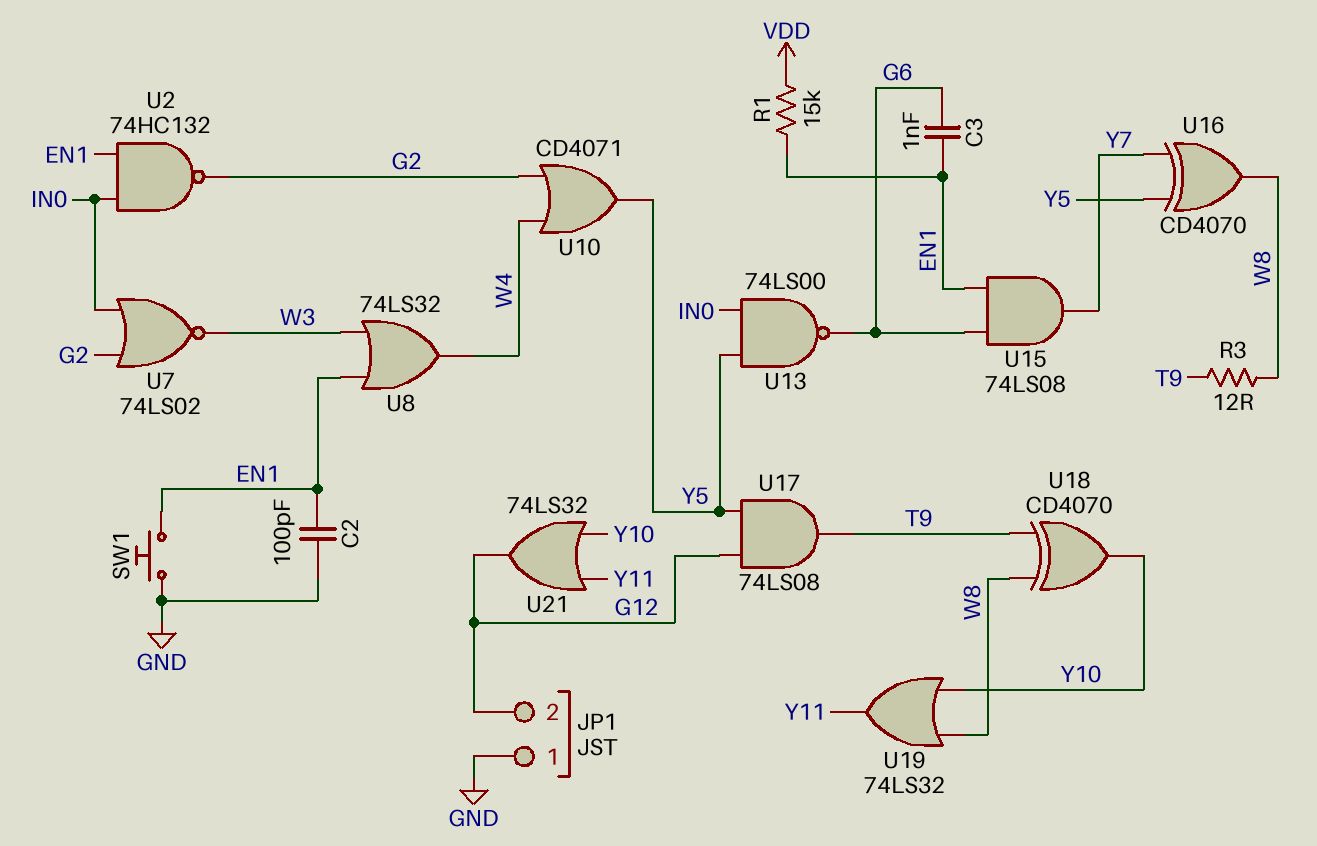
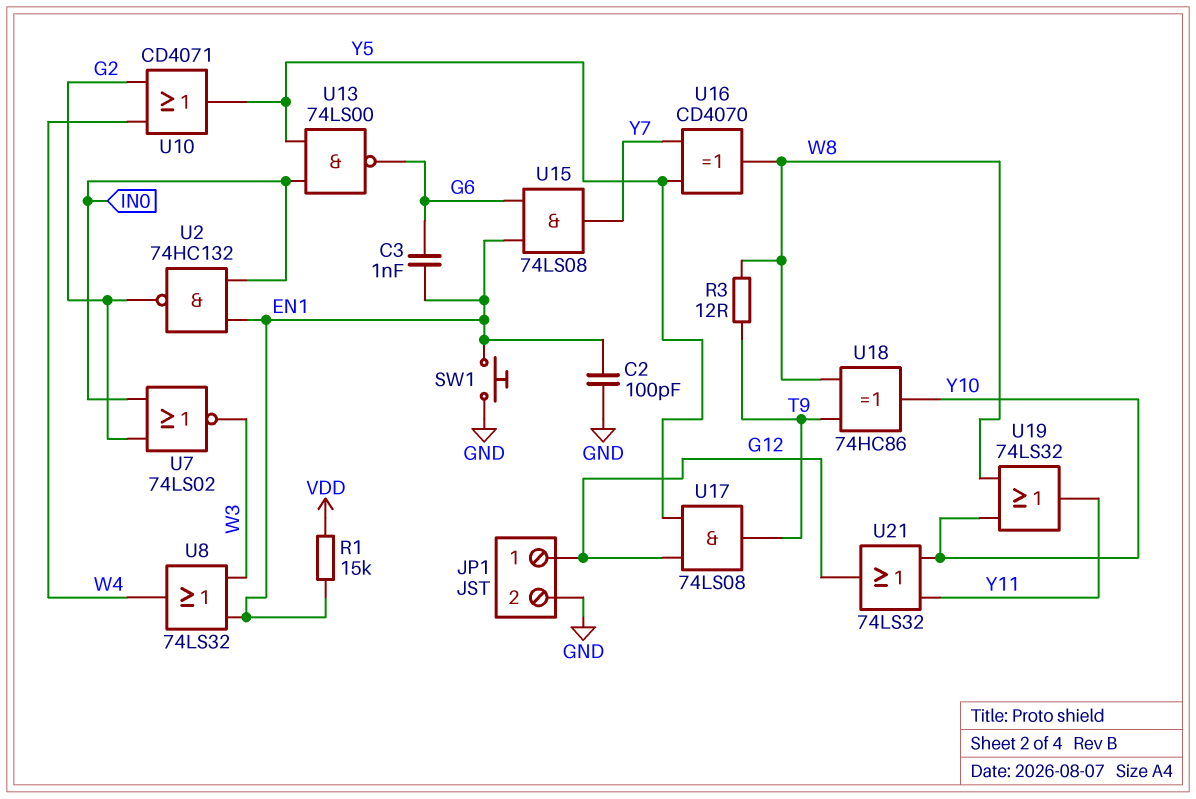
JP1 pin 1: GND -> G12
JP1 pin 2: G12 -> GND
U18: XOR CD4070 (in T9, in W8, out Y10) -> XOR 74HC86 (in T9, in W8, out Y10)

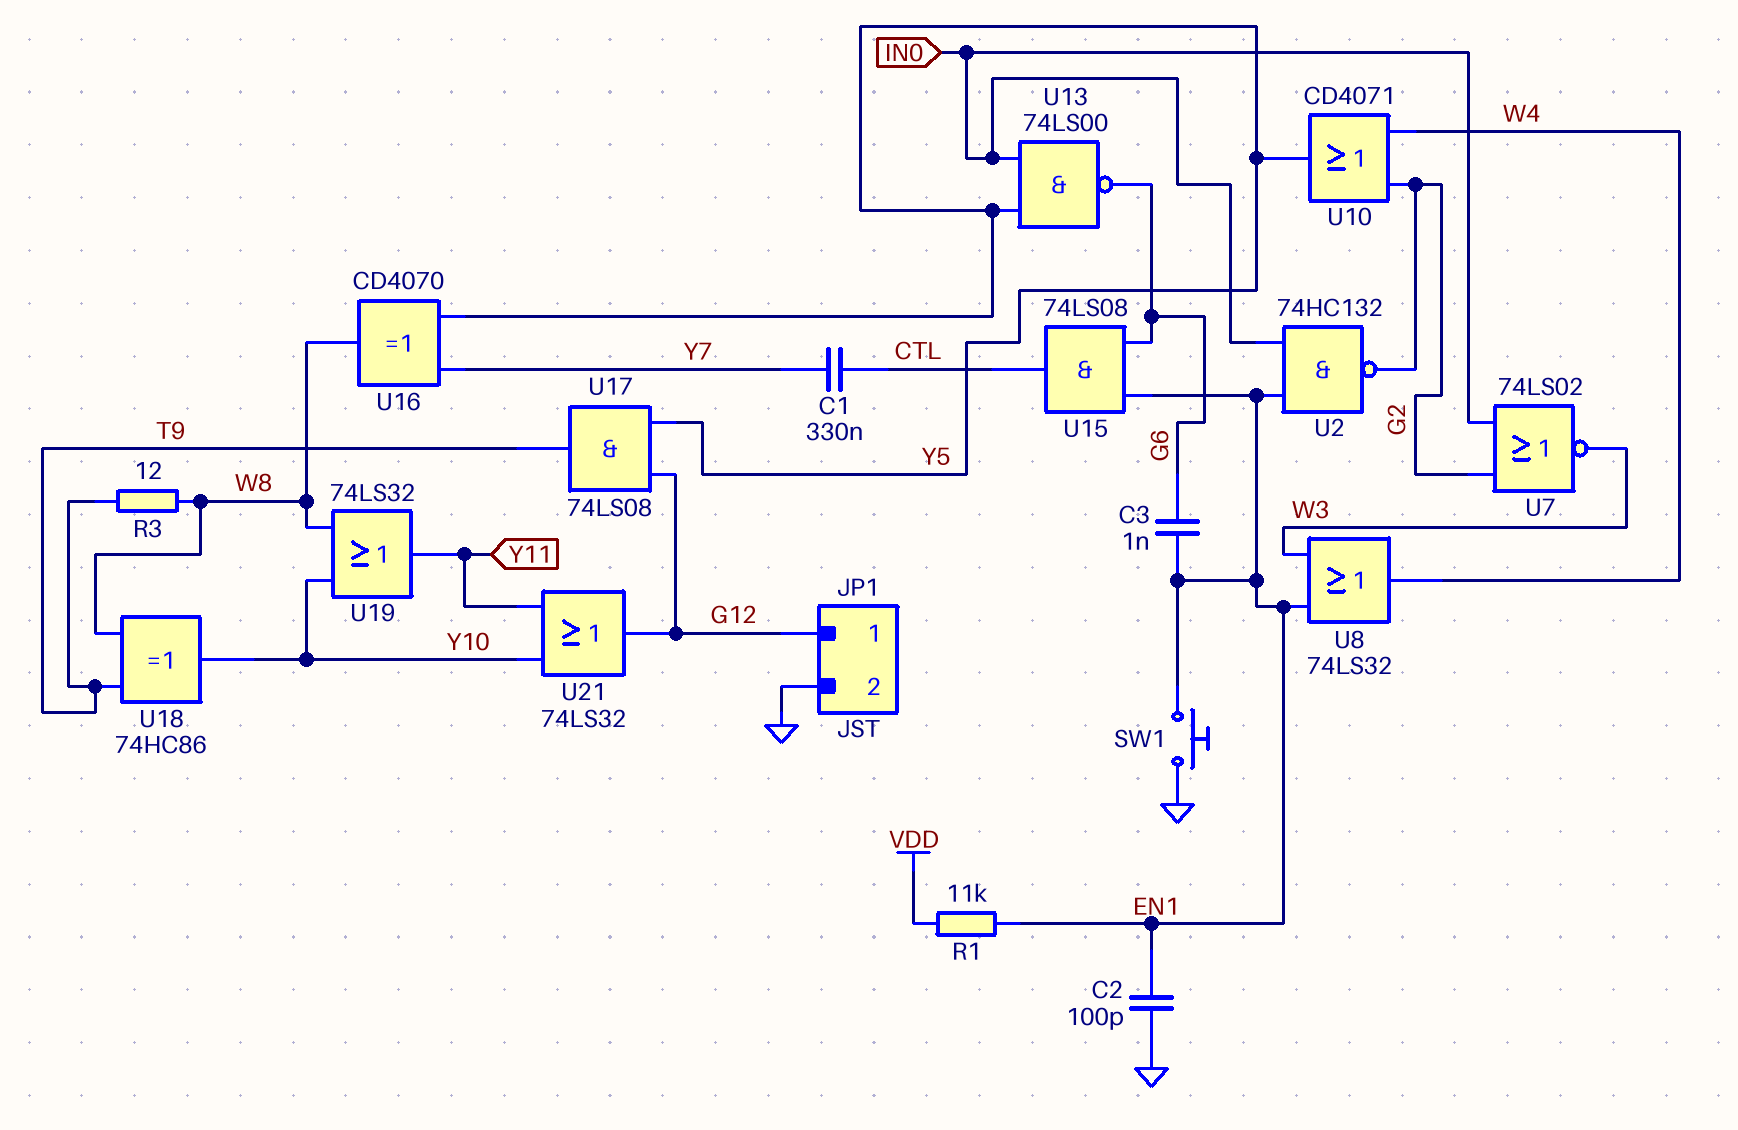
C1: none -> 330nF (CTL, Y7)
R1: 15k (EN1, VDD) -> 11k (EN1, VDD)
U15: AND 74LS08 (in EN1, in G6, out Y7) -> AND 74LS08 (in EN1, in G6, out CTL)

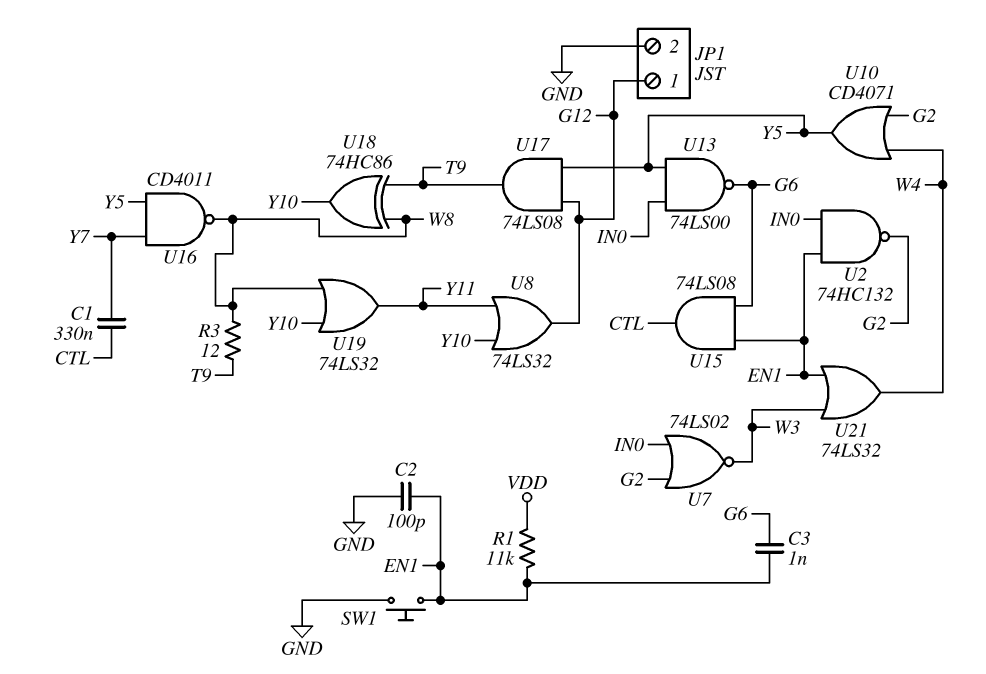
U8: OR 74LS32 (in EN1, in W3, out W4) -> OR 74LS32 (in Y10, in Y11, out G12)
U16: XOR CD4070 (in Y5, in Y7, out W8) -> NAND CD4011 (in Y5, in Y7, out W8)
U21: OR 74LS32 (in Y10, in Y11, out G12) -> OR 74LS32 (in EN1, in W3, out W4)

